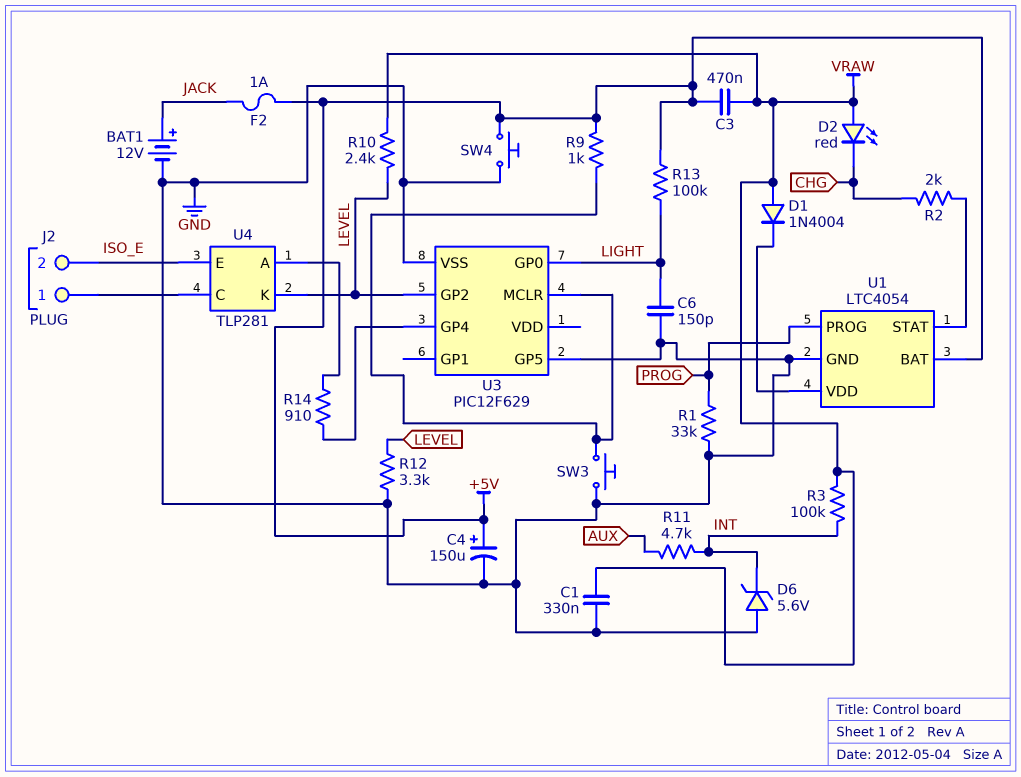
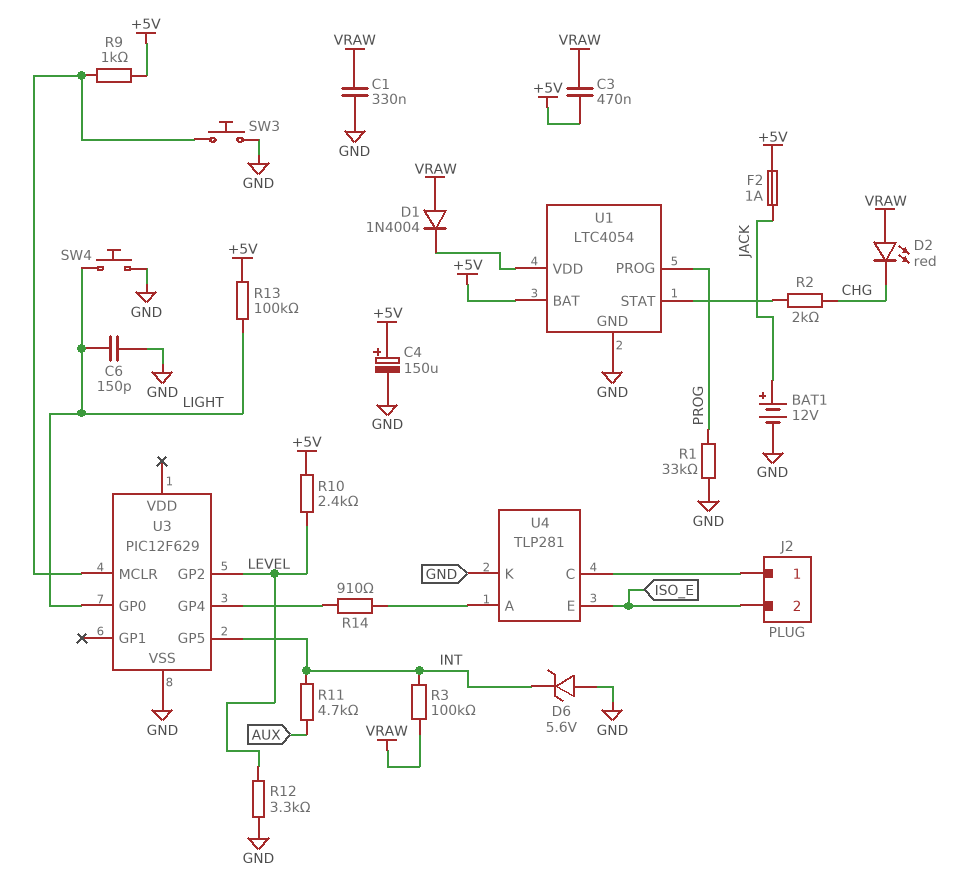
R10: 2.4k (LEVEL, VRAW) -> 2.4k (+5V, LEVEL)
SW4: button (+5V, GND) -> button (GND, LIGHT)
U3 pin GP5: GND -> INT
U4 pin K: LEVEL -> GND

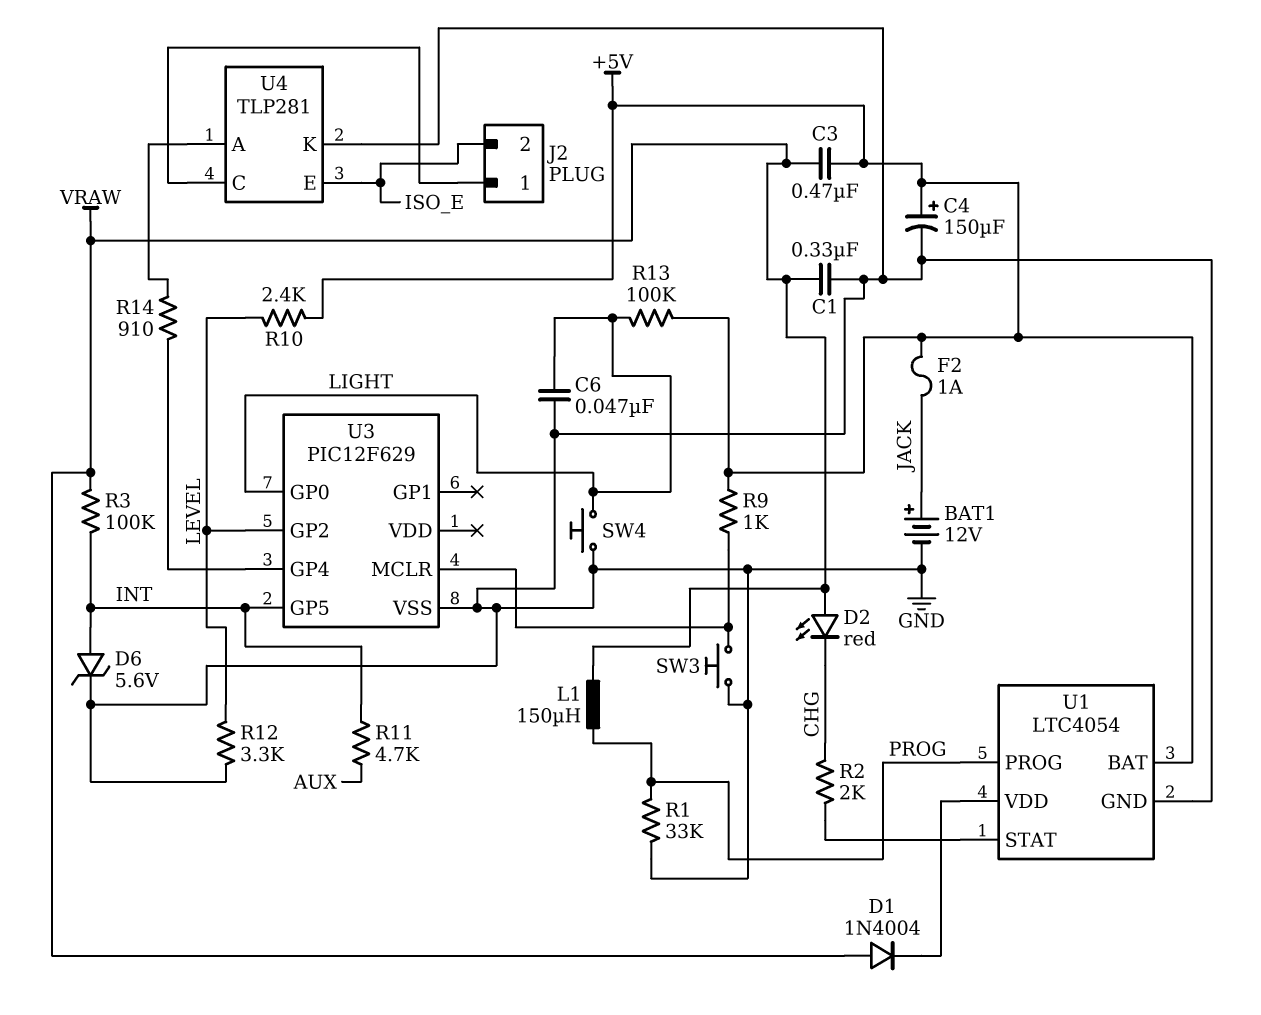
C6: 150pF (GND, LIGHT) -> 47nF (GND, LIGHT)
D6: zener 5.6V (A GND, K INT) -> zener 5.6V (A INT, K GND)
L1: none -> 150uH (PROG, VRAW)

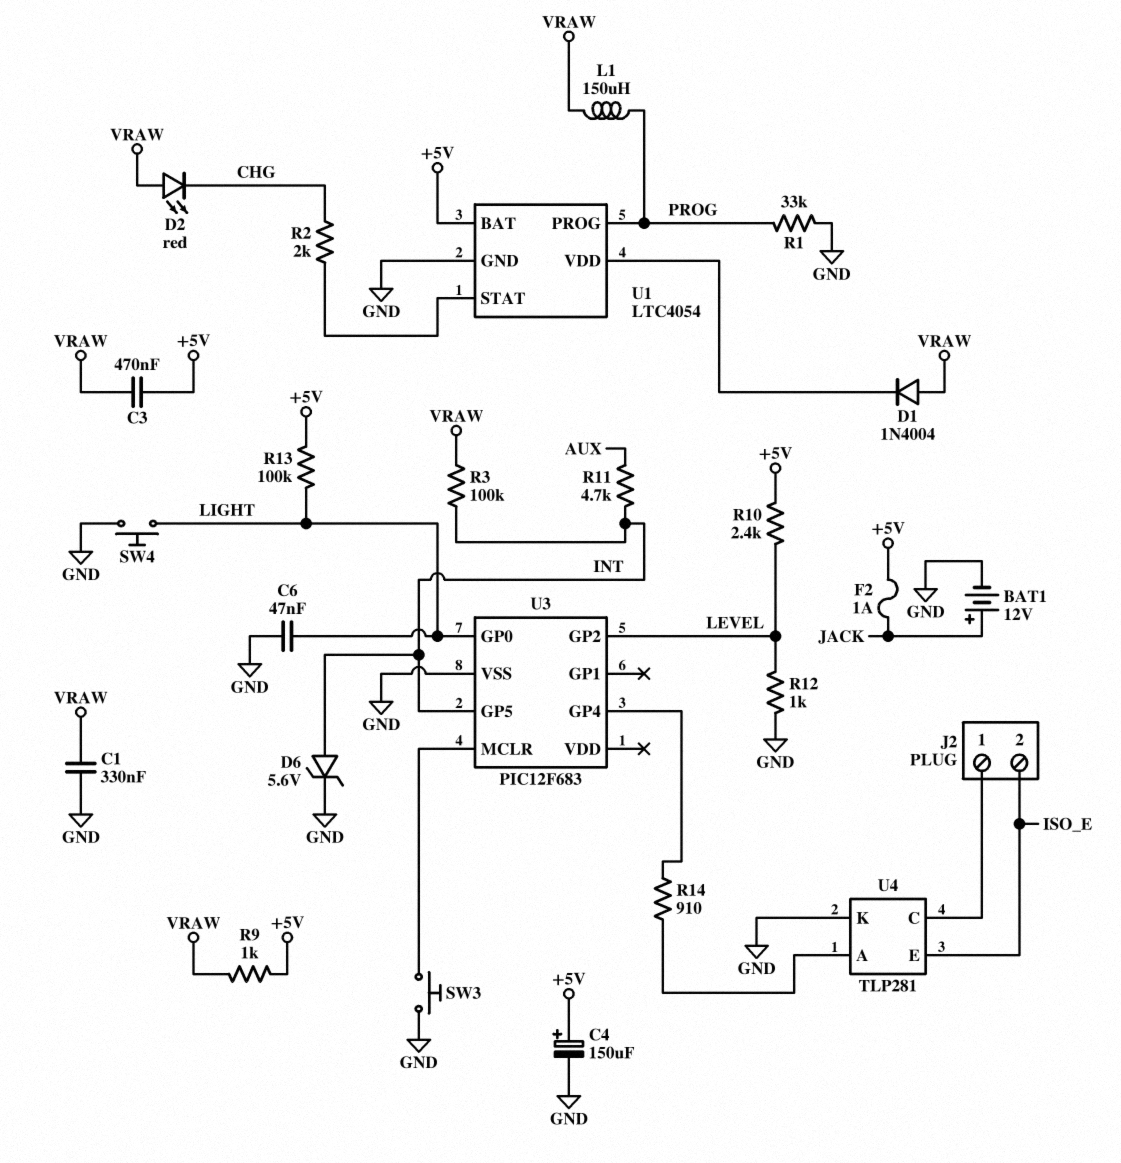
R9: 1k (+5V, U3/MCLR) -> 1k (+5V, VRAW)
R12: 3.3k (GND, LEVEL) -> 1k (GND, LEVEL)
U3: PIC12F629 -> PIC12F683

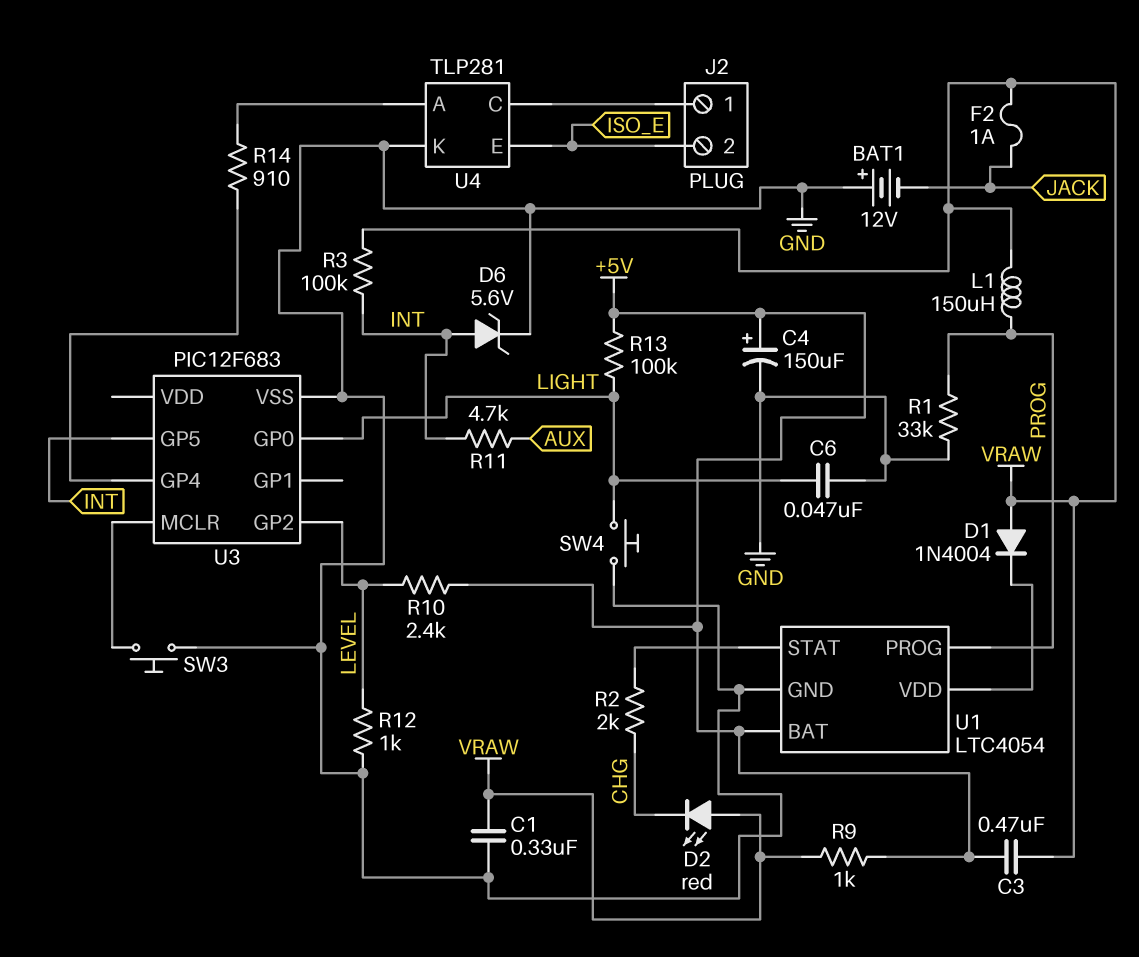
BAT1: 12V (plus JACK, minus GND) -> 12V (plus GND, minus JACK)
F2: 1A (+5V, JACK) -> 1A (JACK, VRAW)

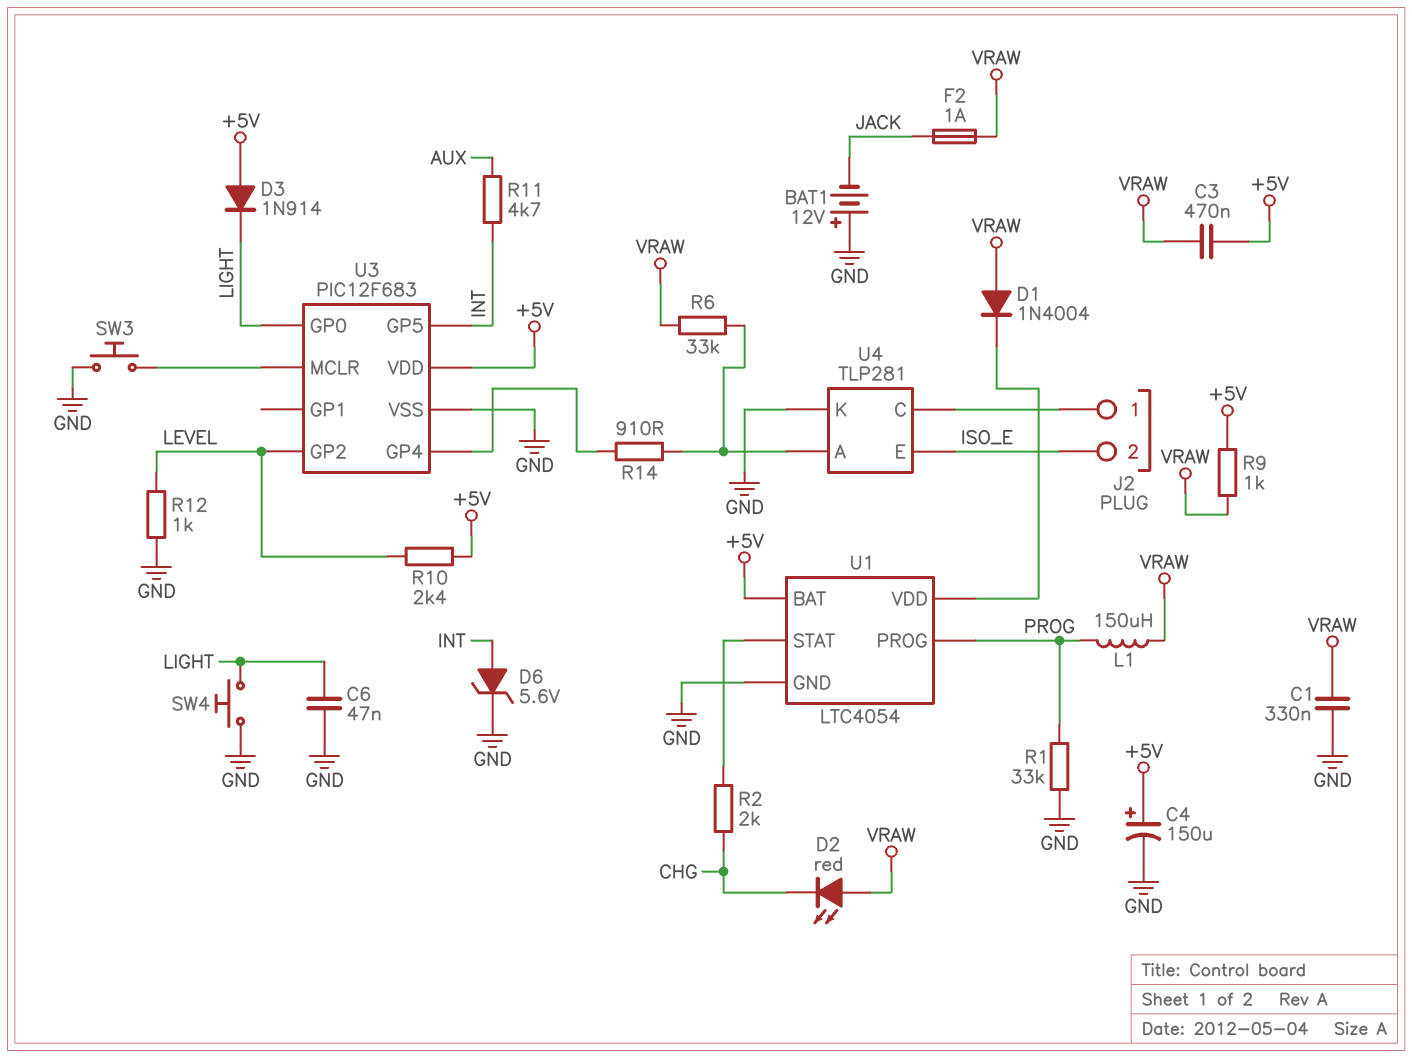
D3: none -> diode 1N914 (A +5V, K LIGHT)
R3: 100k (INT, VRAW) -> none
R6: none -> 33k (U4/A, VRAW)
R13: 100k (+5V, LIGHT) -> none
U3 pin VDD: none -> +5V

